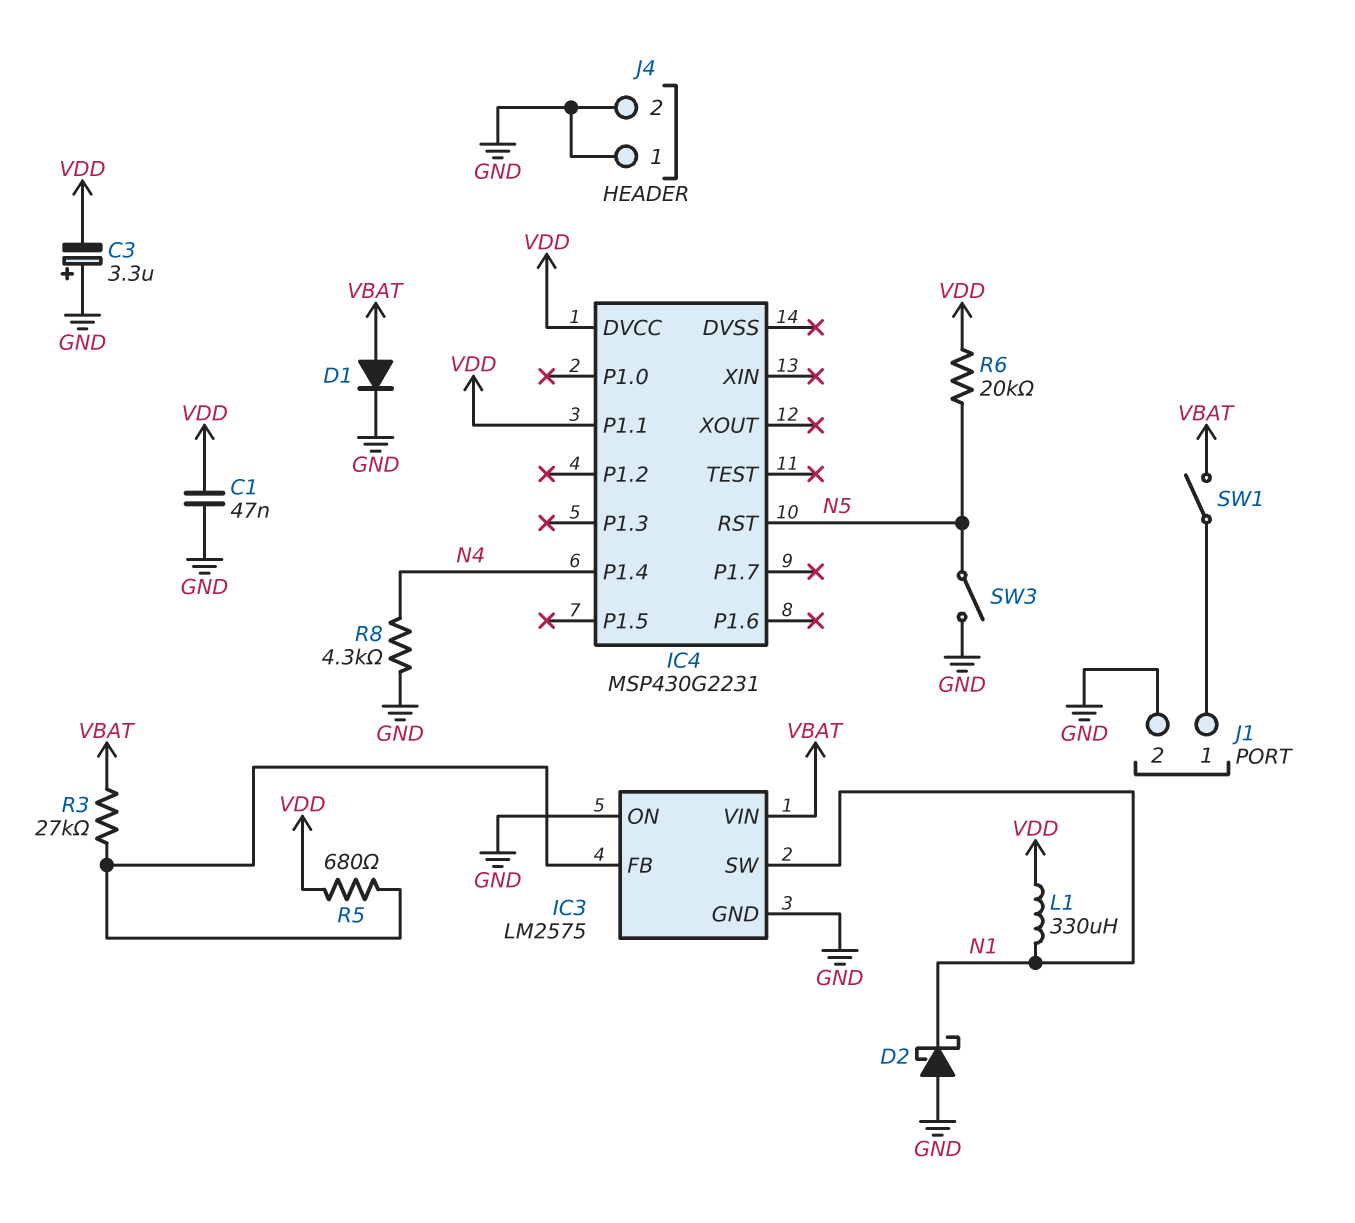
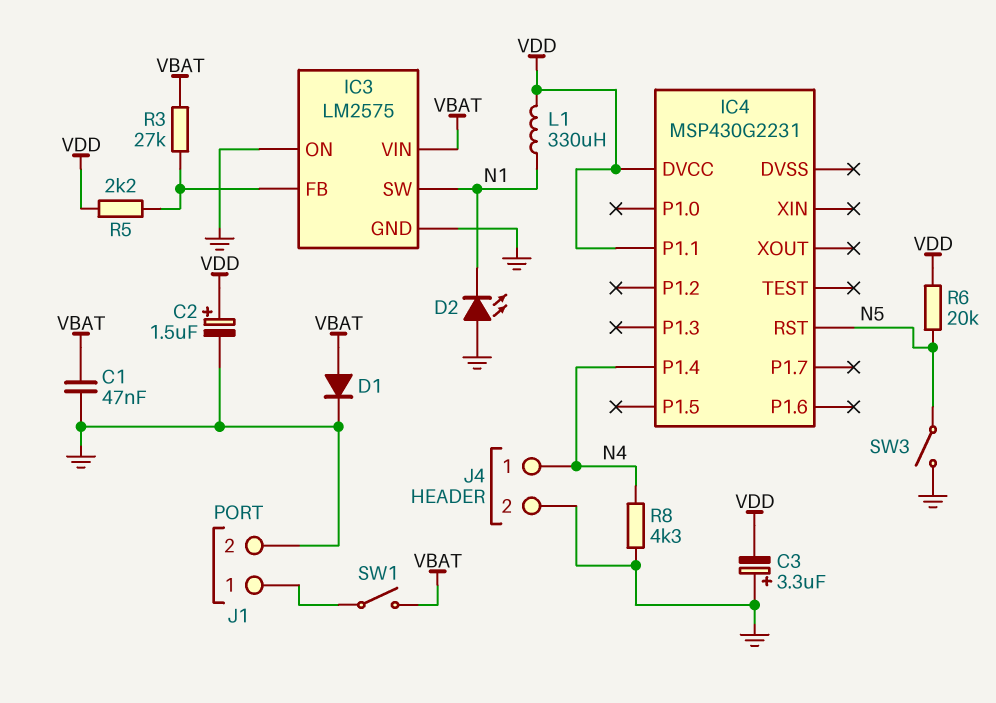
C1: 47nF (GND, VDD) -> 47nF (GND, VBAT)
C2: none -> 1.5uF (plus VDD, minus GND)
D2: schottky (A GND, K N1) -> LED (A GND, K N1)
J4 pin 1: GND -> N4
R5: 680 (IC3/FB, VDD) -> 2.2k (IC3/FB, VDD)

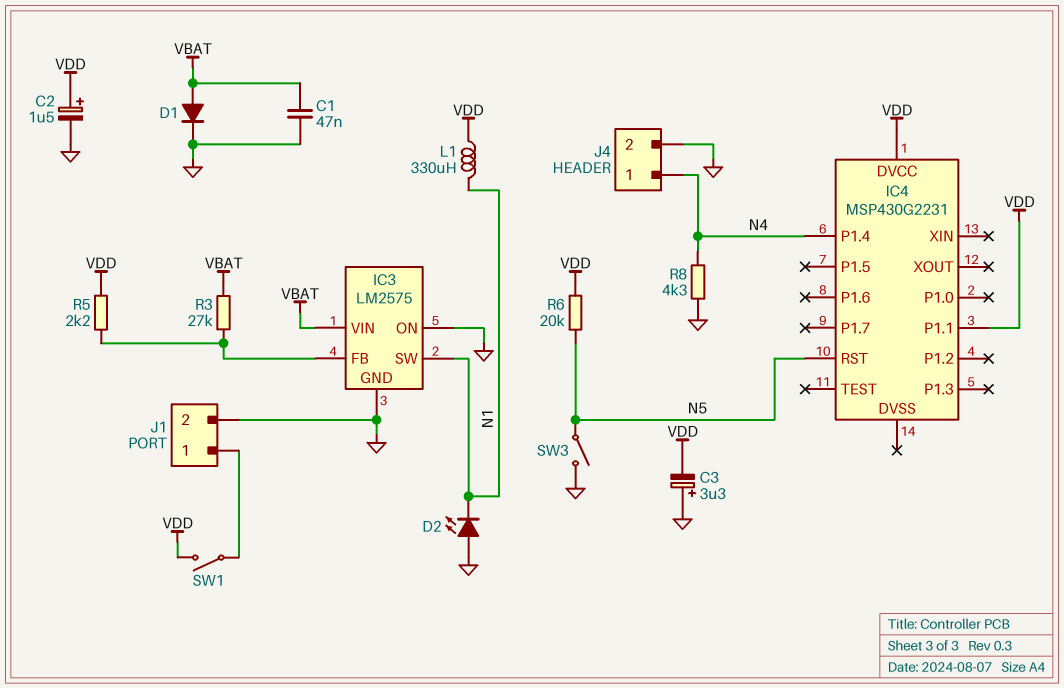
SW1: switch (J1/1, VBAT) -> switch (J1/1, VDD)

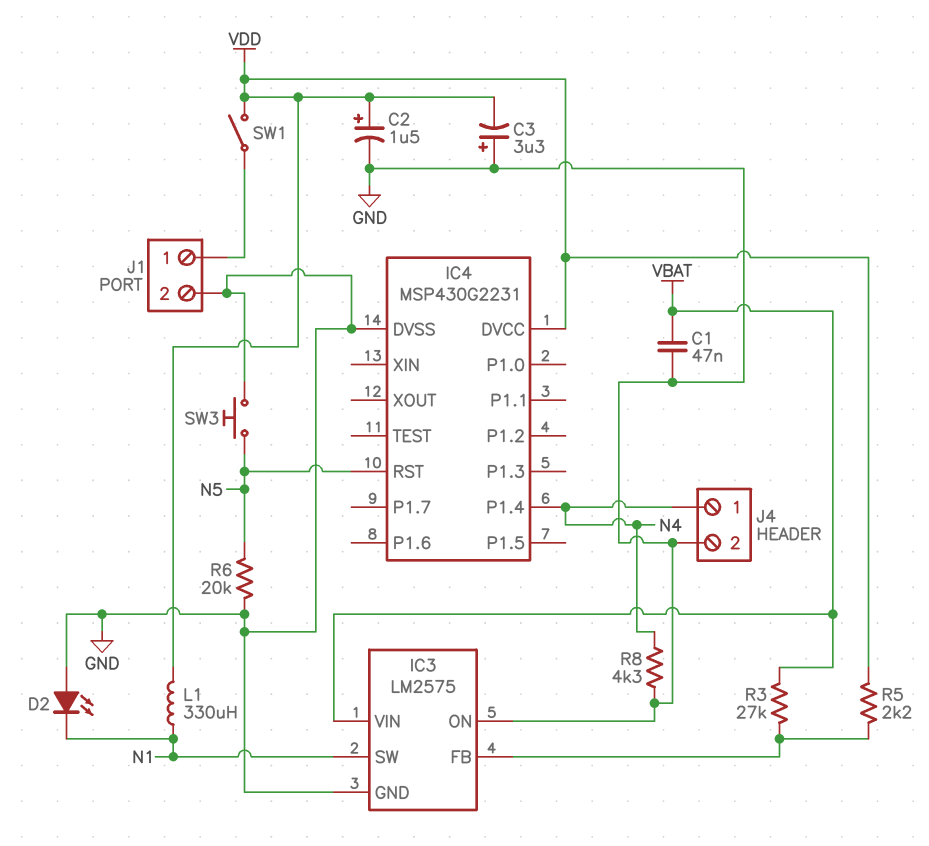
D1: diode (A VBAT, K GND) -> none
IC4 pin DVSS: none -> GND
IC4 pin P1.1: VDD -> none
R6: 20k (N5, VDD) -> 20k (GND, N5)
SW3: switch (GND, N5) -> button (GND, N5)

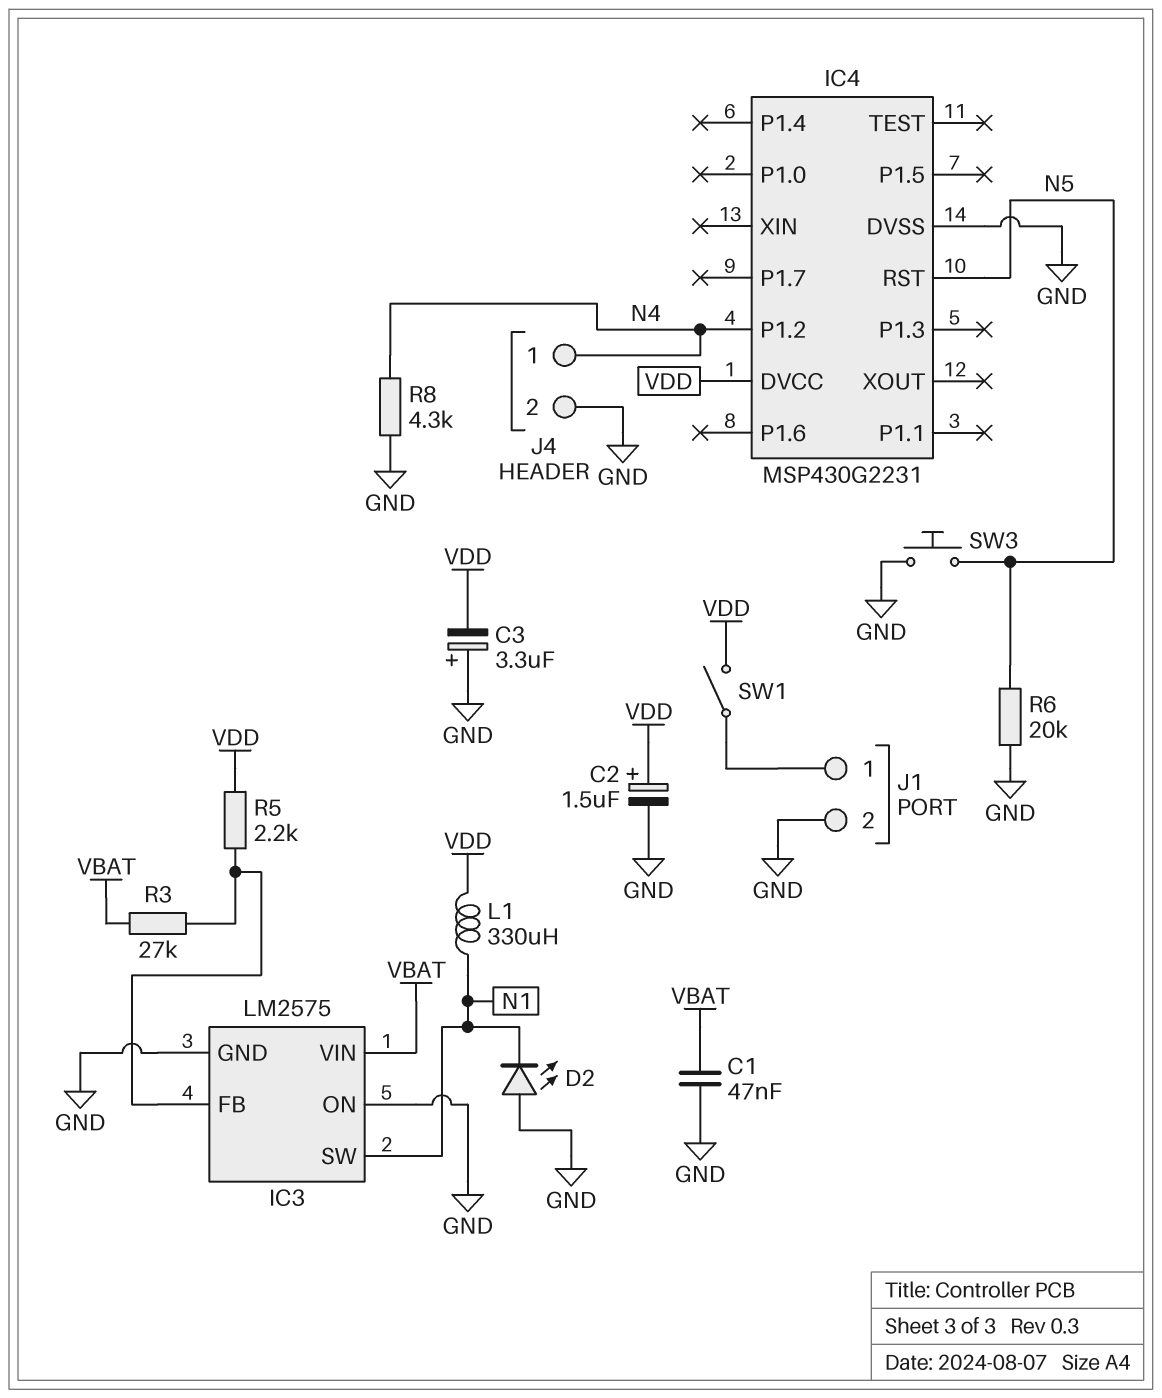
IC4 pin P1.2: none -> N4
IC4 pin P1.4: N4 -> none

